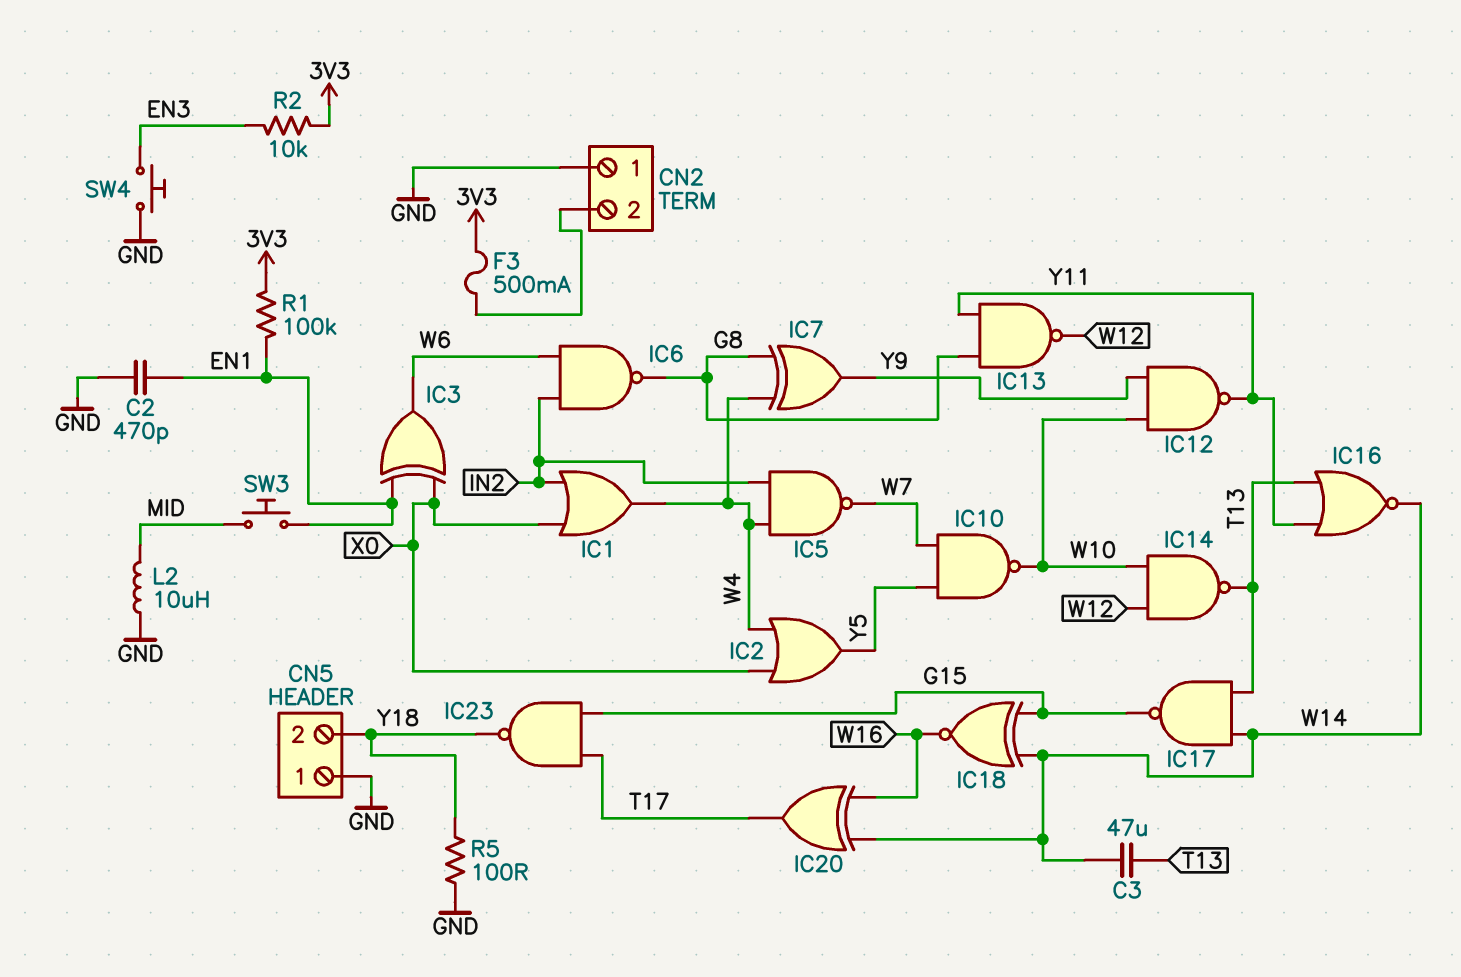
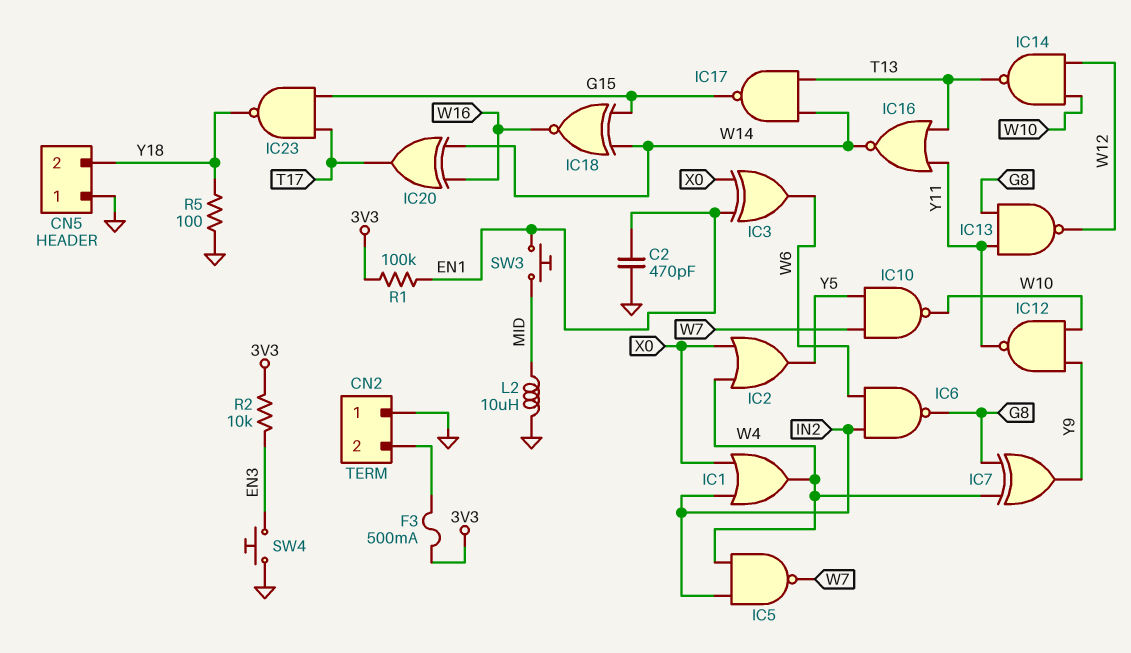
C3: 47uF (T13, W14) -> none

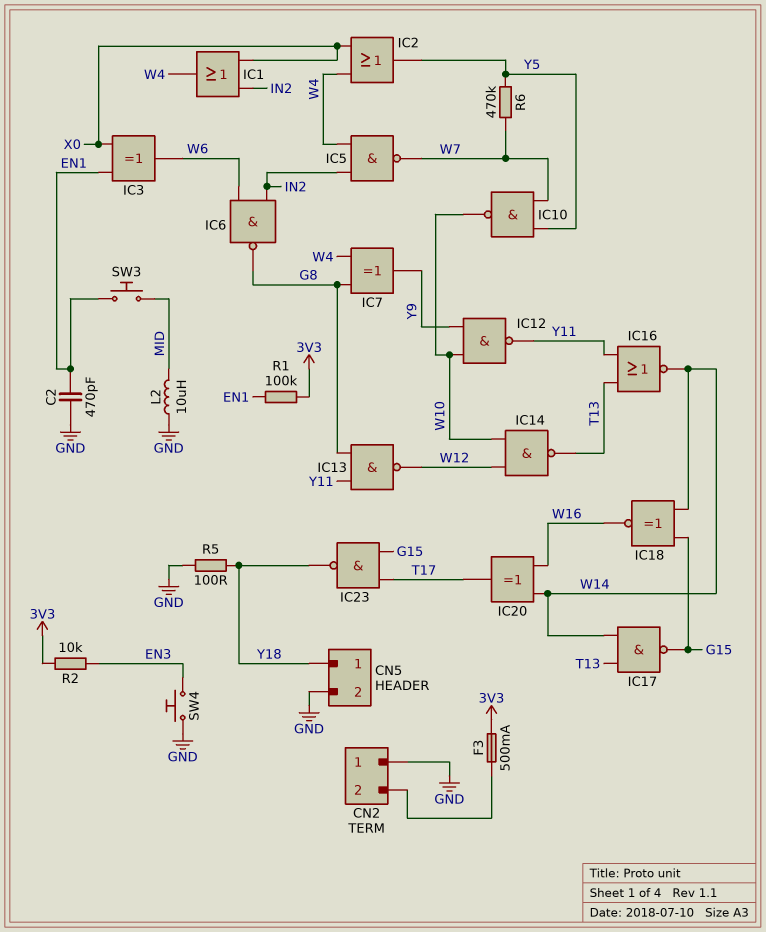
CN5 pin 1: GND -> Y18
CN5 pin 2: Y18 -> GND
R6: none -> 470k (W7, Y5)

